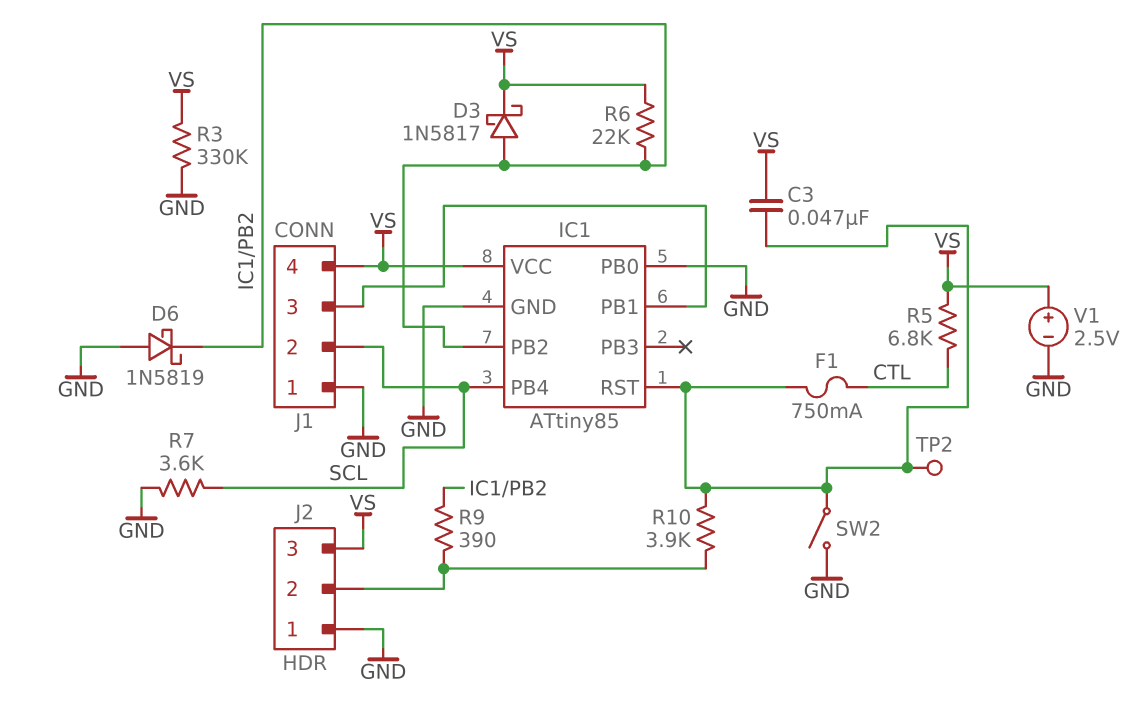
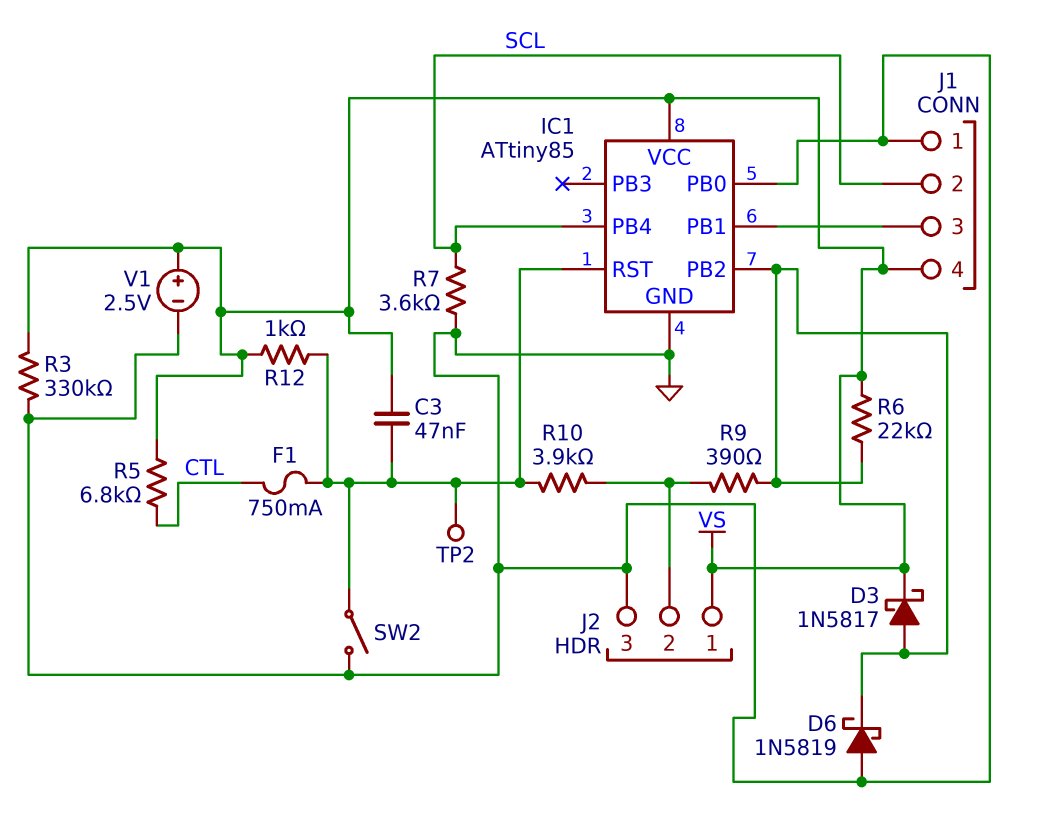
J2 pin 1: GND -> VS
J2 pin 3: VS -> GND
R12: none -> 1k (IC1/RST, VS)

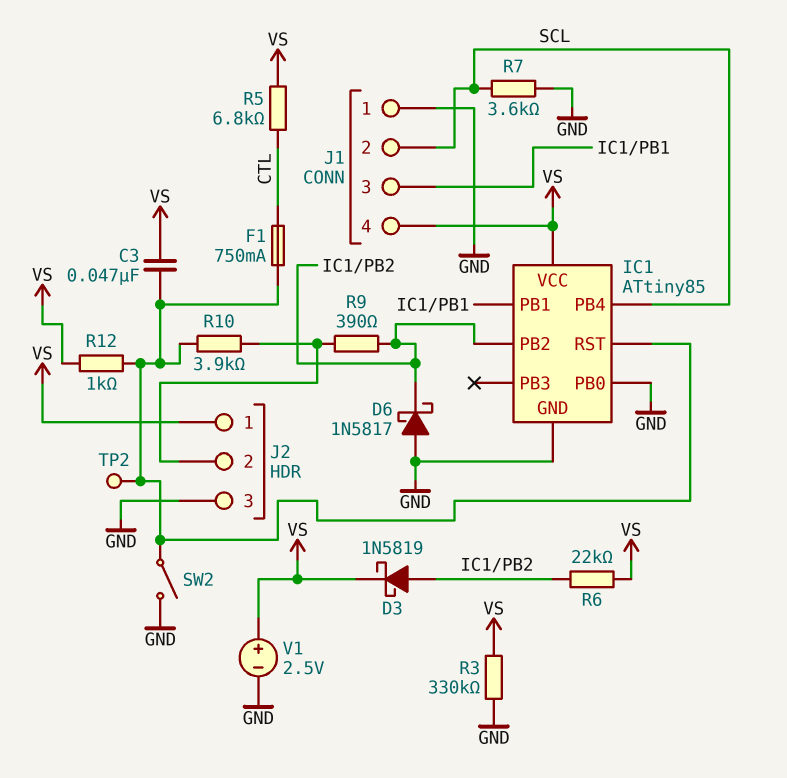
D3: schottky 1N5817 (A IC1/PB2, K VS) -> schottky 1N5819 (A IC1/PB2, K VS)
D6: schottky 1N5819 (A GND, K IC1/PB2) -> schottky 1N5817 (A GND, K IC1/PB2)

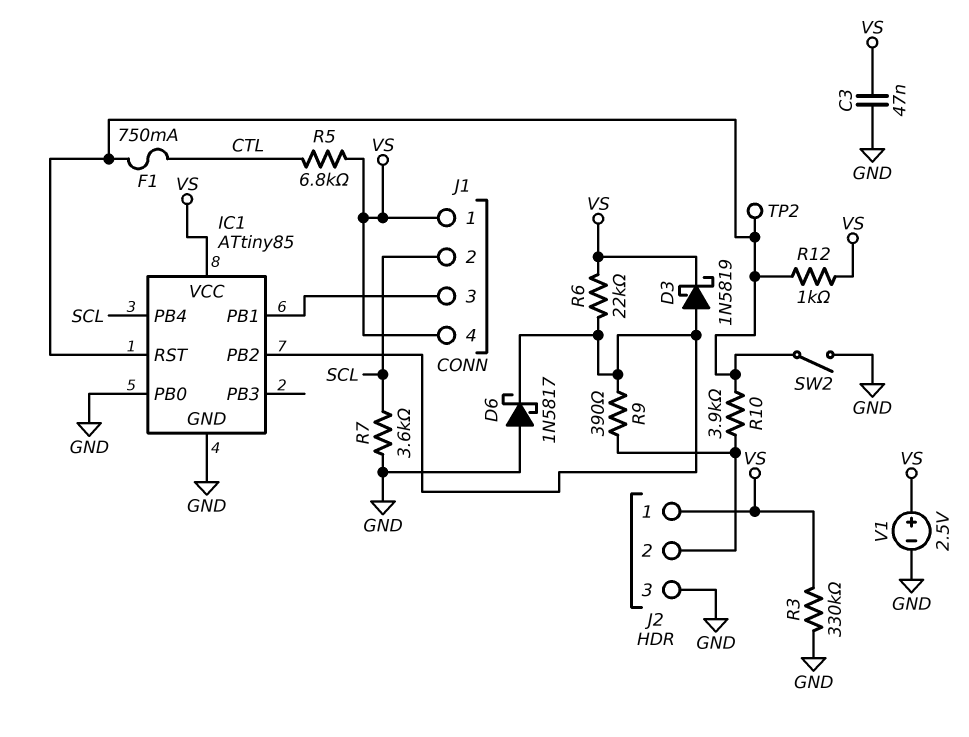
C3: 47nF (IC1/RST, VS) -> 47nF (GND, VS)
J1 pin 1: GND -> VS

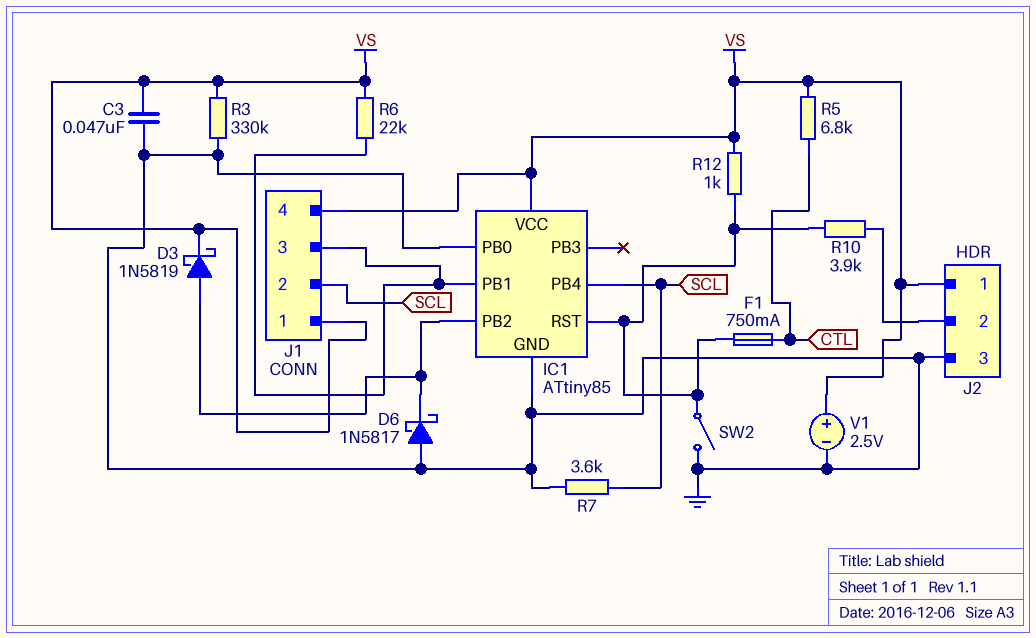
R6: 22k (IC1/PB2, VS) -> 22k (IC1/PB1, VS)
R9: 390 (IC1/PB2, J2/2) -> none
TP2: test point (IC1/RST) -> none

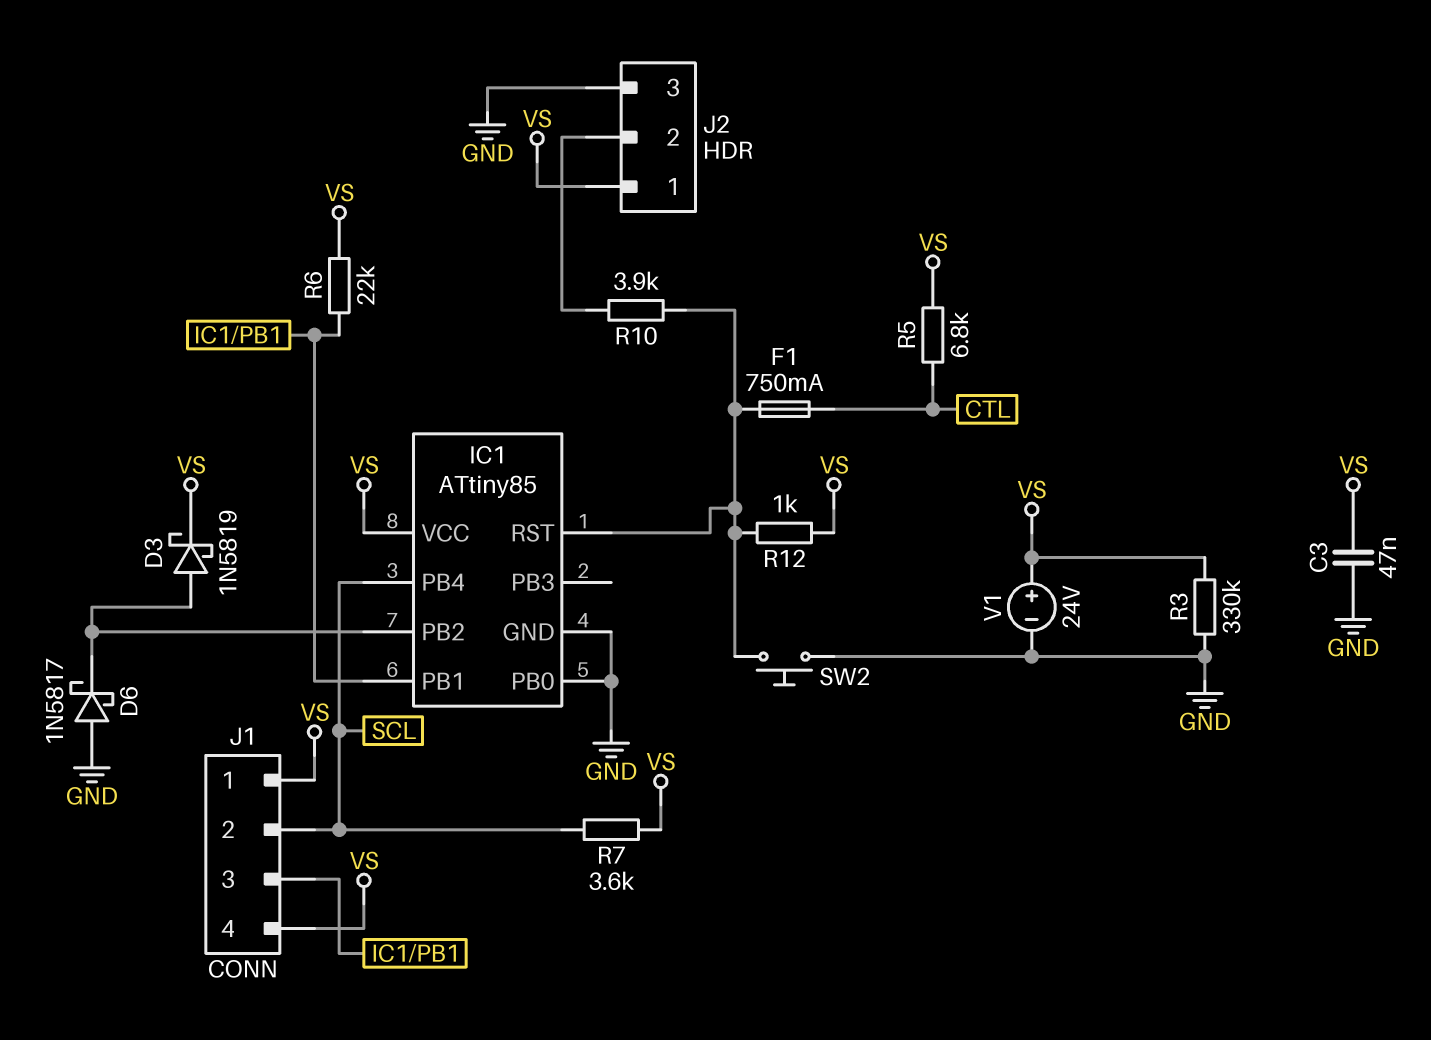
R7: 3.6k (GND, SCL) -> 3.6k (SCL, VS)
SW2: switch (GND, IC1/RST) -> button (GND, IC1/RST)
V1: 2.5V (plus VS, minus GND) -> 24V (plus VS, minus GND)

